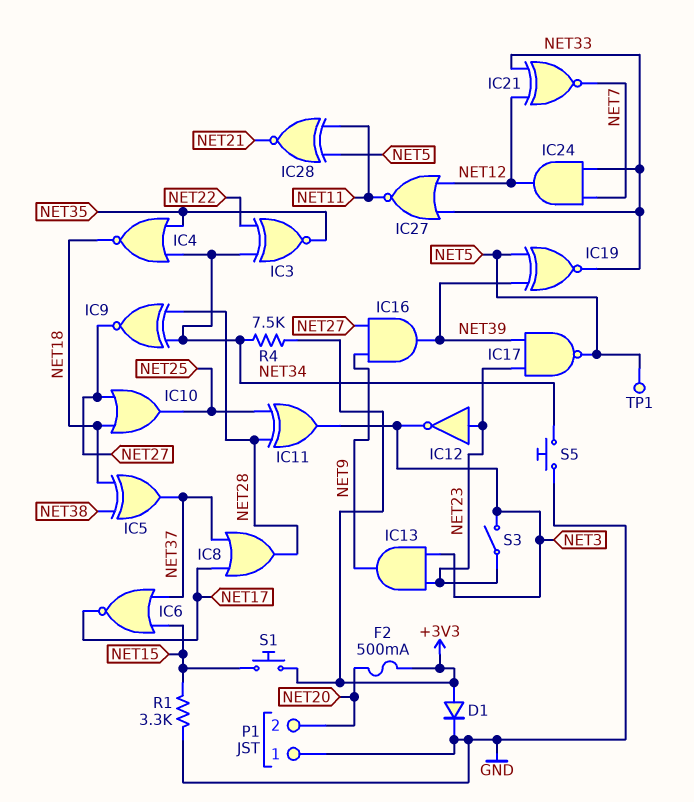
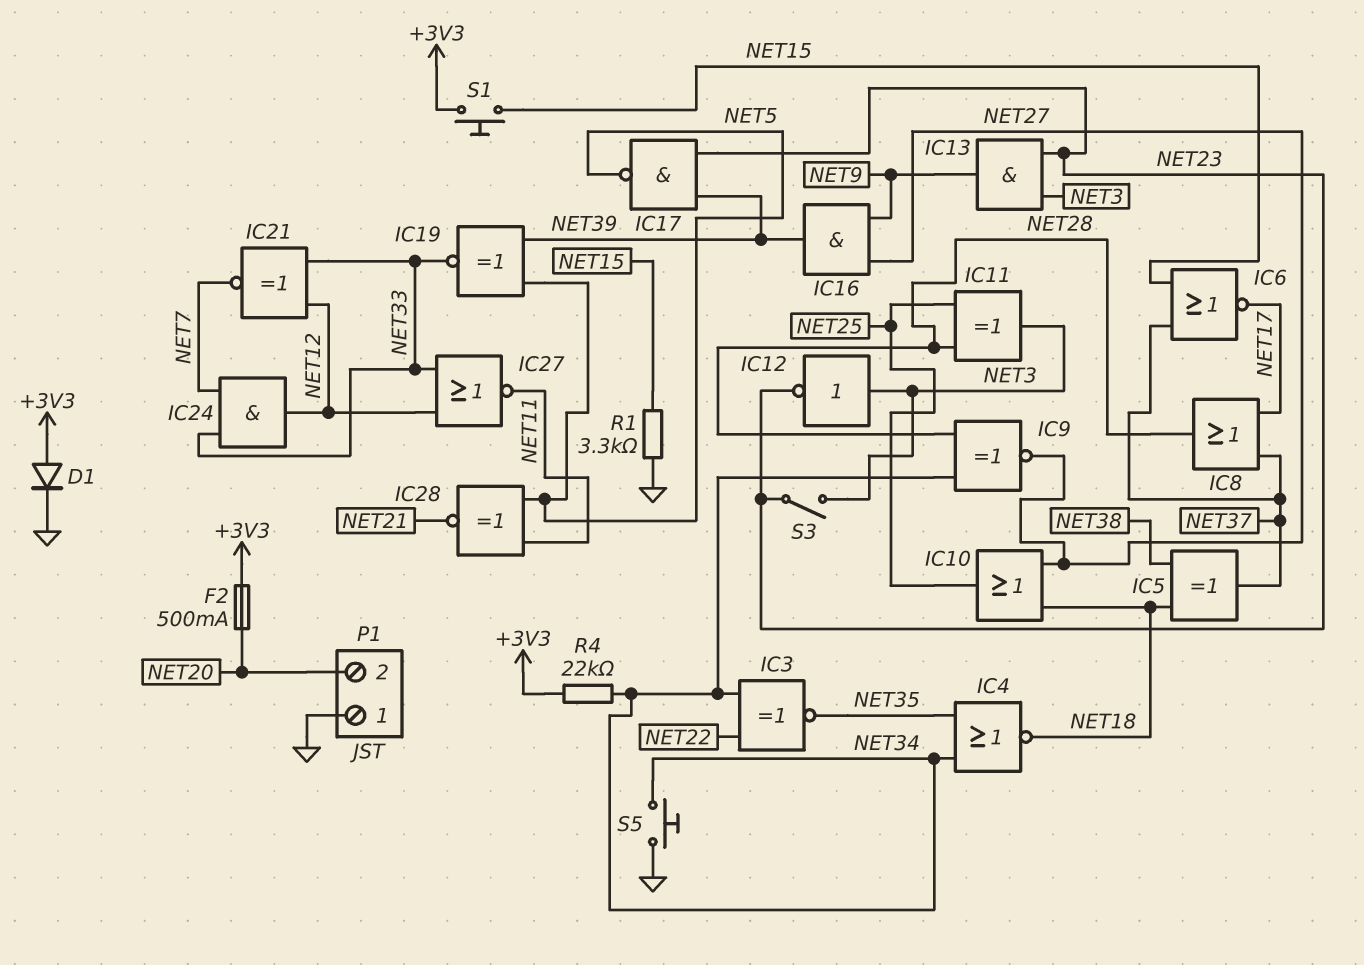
IC12: NOT (in NET23, out NET3) -> NOT (in NET3, out NET23)
R4: 7.5k (+3V3, NET34) -> 22k (+3V3, NET34)
TP1: test point (NET5) -> none

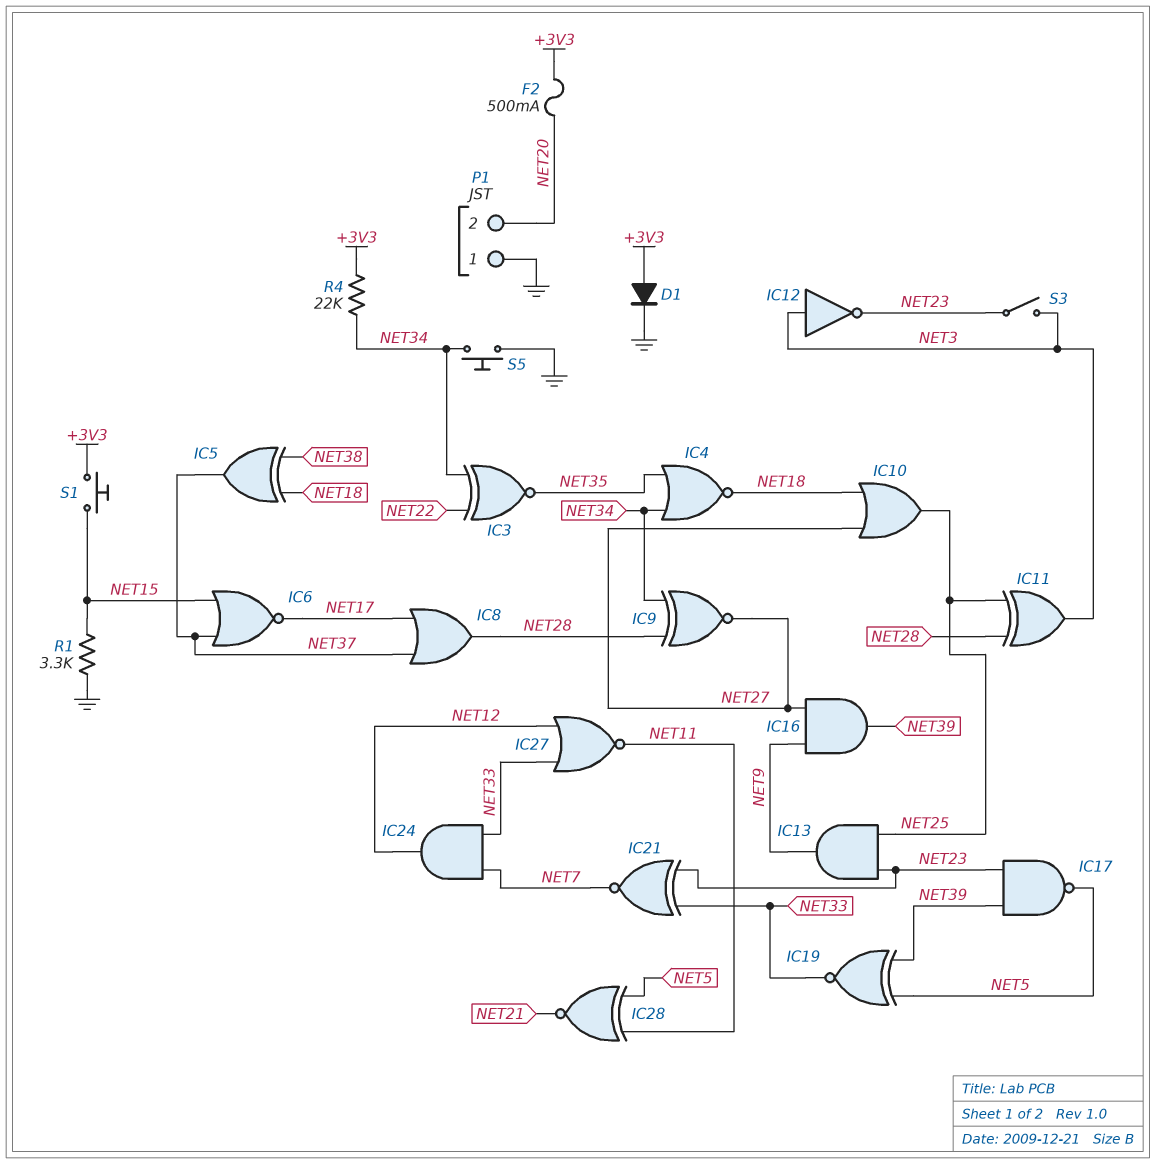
IC13: AND (in NET3, in NET23, out NET9) -> AND (in NET23, in NET25, out NET9)
IC21: XNOR (in NET12, in NET33, out NET7) -> XNOR (in NET23, in NET33, out NET7)

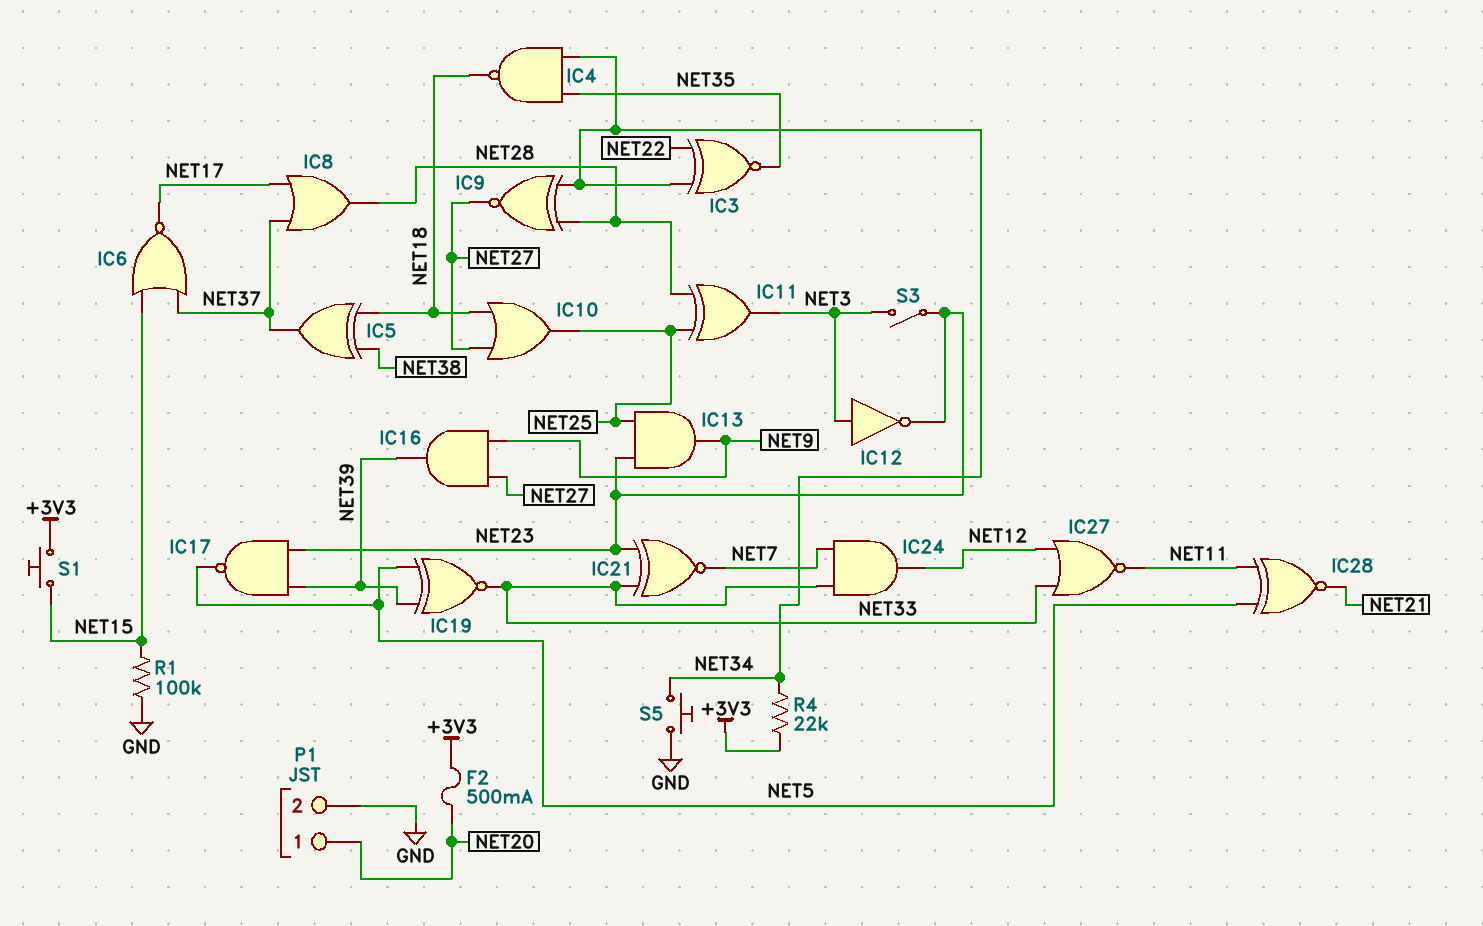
D1: diode (A +3V3, K GND) -> none
IC4: NOR (in NET34, in NET35, out NET18) -> NAND (in NET34, in NET35, out NET18)
P1 pin 1: GND -> NET20
P1 pin 2: NET20 -> GND
R1: 3.3k (GND, NET15) -> 100k (GND, NET15)

